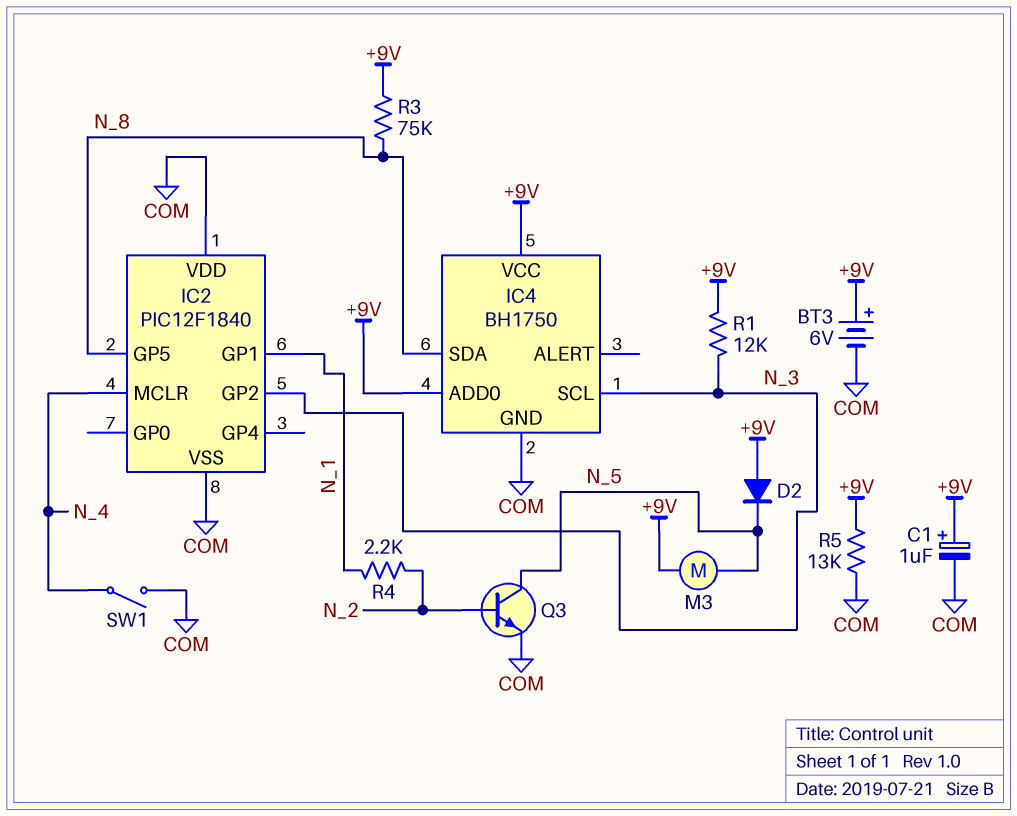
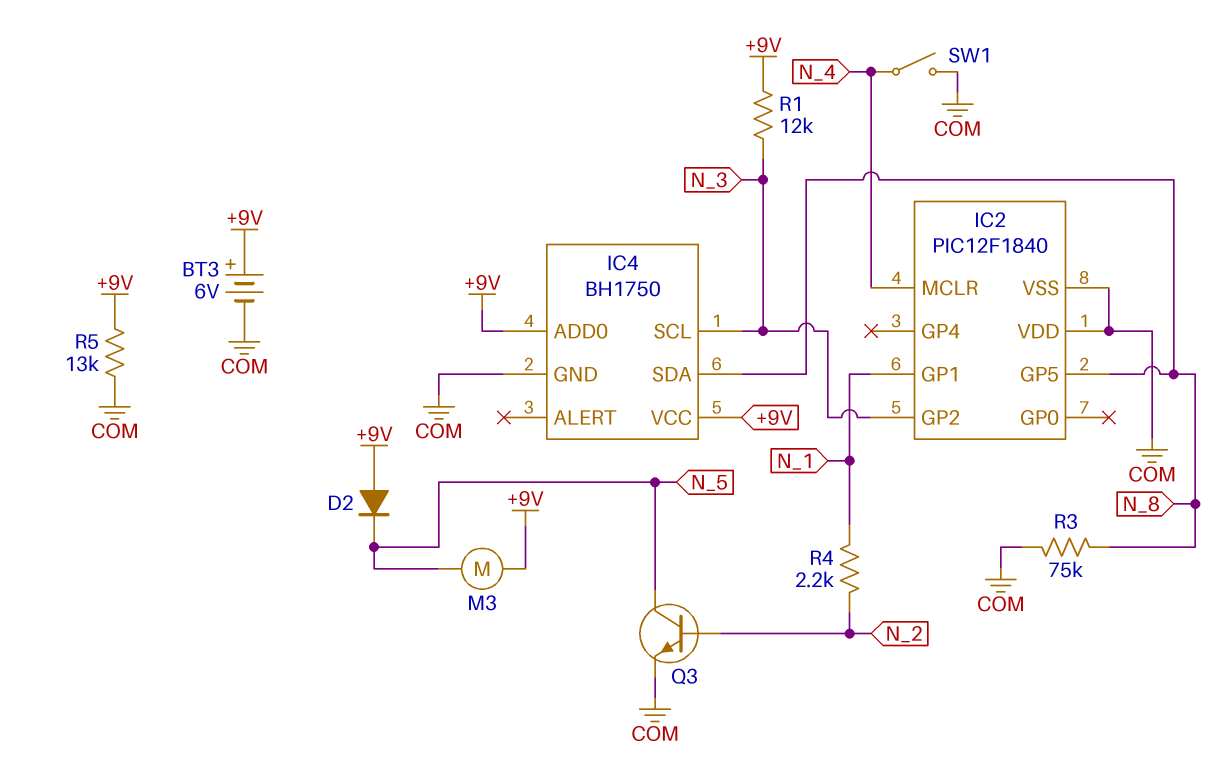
C1: 1uF (plus +9V, minus COM) -> none
R3: 75k (+9V, N_8) -> 75k (COM, N_8)

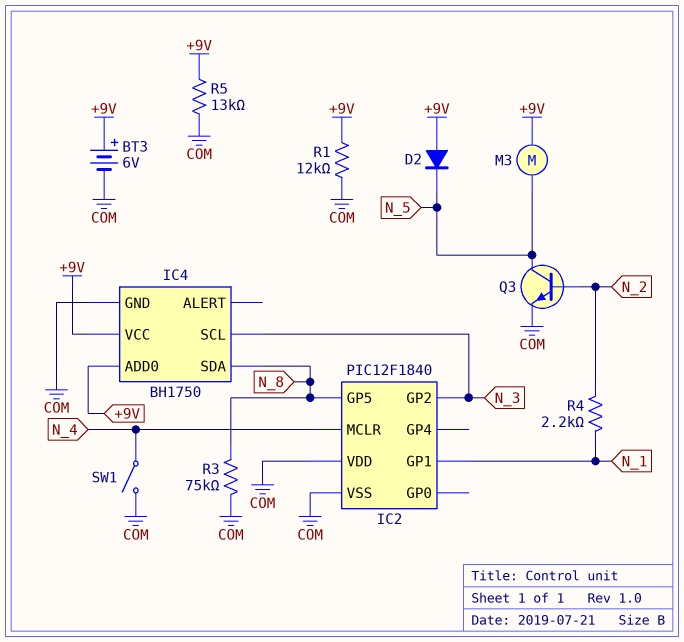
R1: 12k (+9V, N_3) -> 12k (+9V, COM)

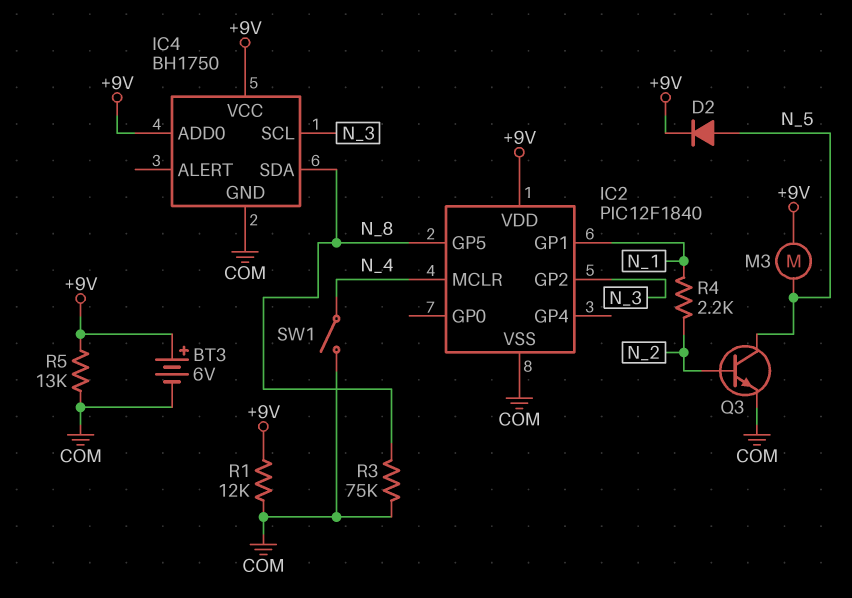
D2: diode (A +9V, K N_5) -> diode (A N_5, K +9V)
IC2 pin VDD: COM -> +9V

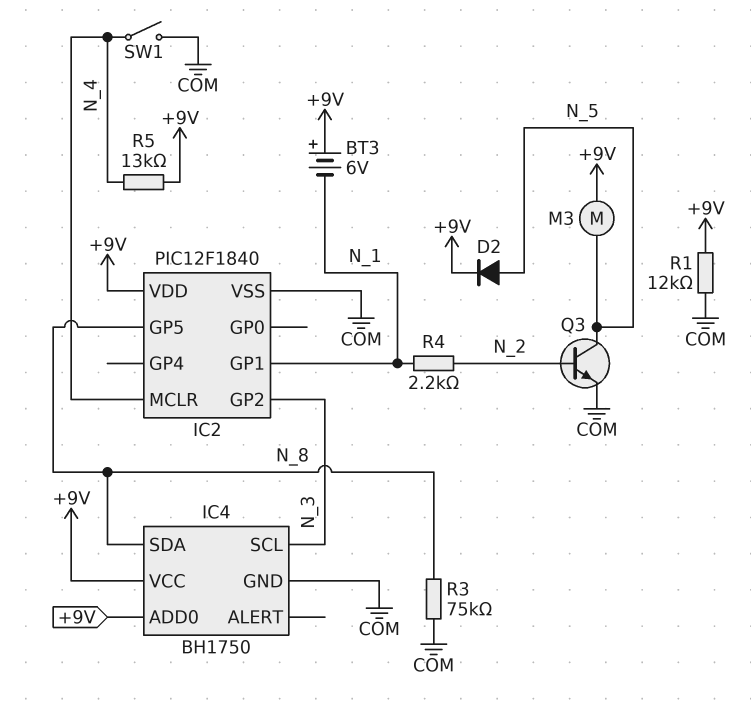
BT3: 6V (plus +9V, minus COM) -> 6V (plus +9V, minus N_1)
R5: 13k (+9V, COM) -> 13k (+9V, N_4)

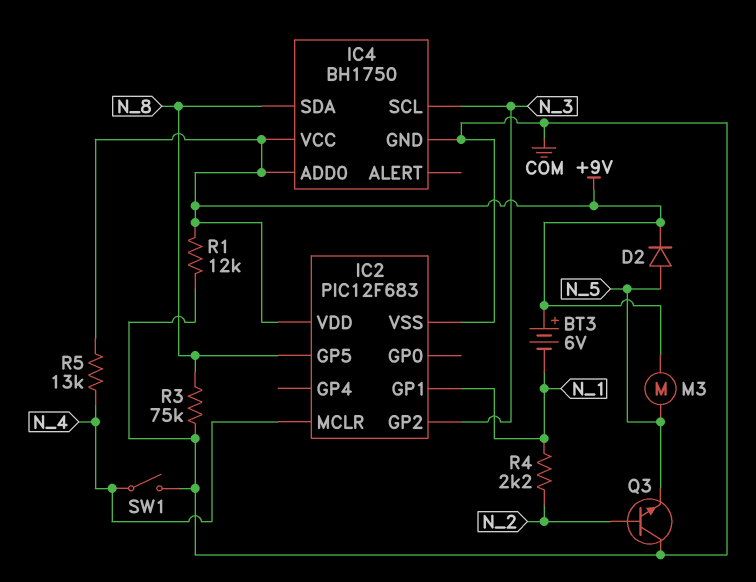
IC2: PIC12F1840 -> PIC12F683
Q3: NPN (B N_2, C N_5, E COM) -> NPN (B N_2, C COM, E N_5)

